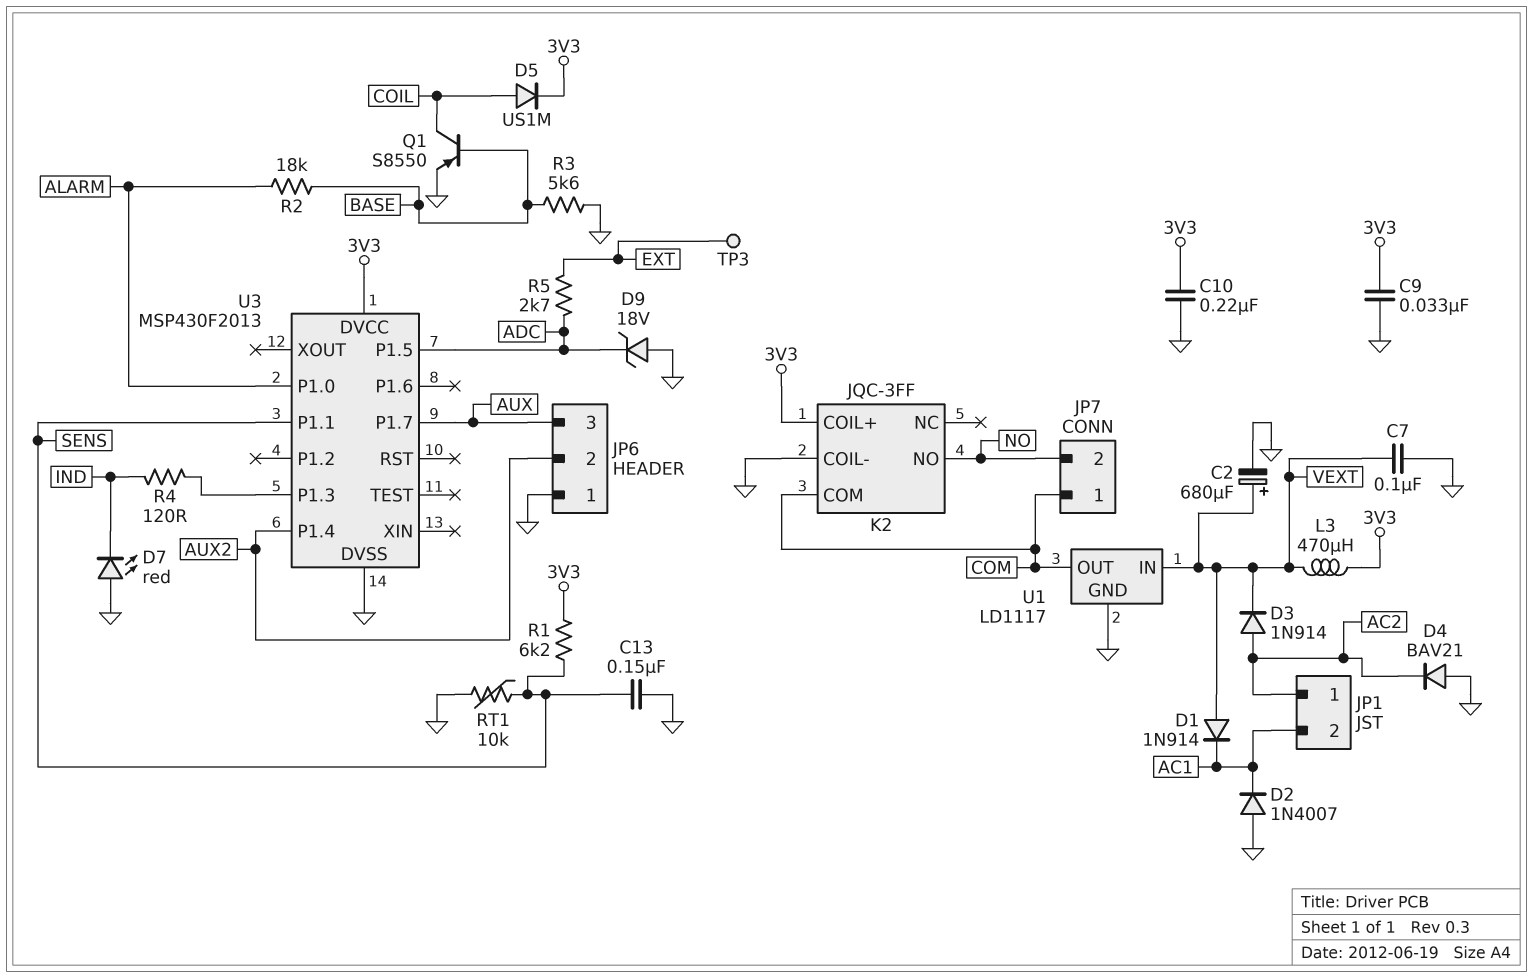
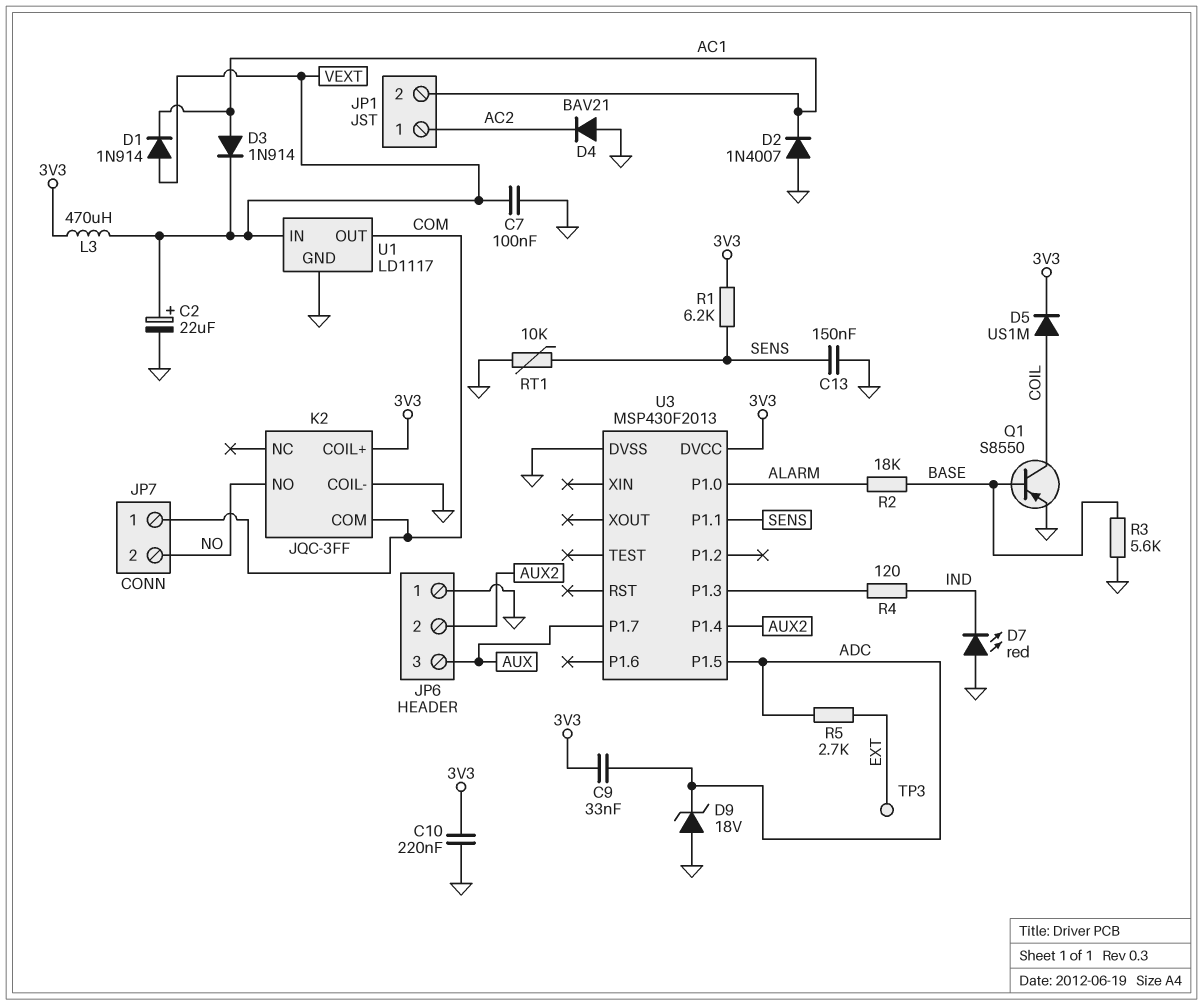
C2: 680uF (plus VEXT, minus GND) -> 22uF (plus VEXT, minus GND)
C9: 33nF (3V3, GND) -> 33nF (3V3, ADC)
D3: diode 1N914 (A AC2, K VEXT) -> diode 1N914 (A AC1, K VEXT)

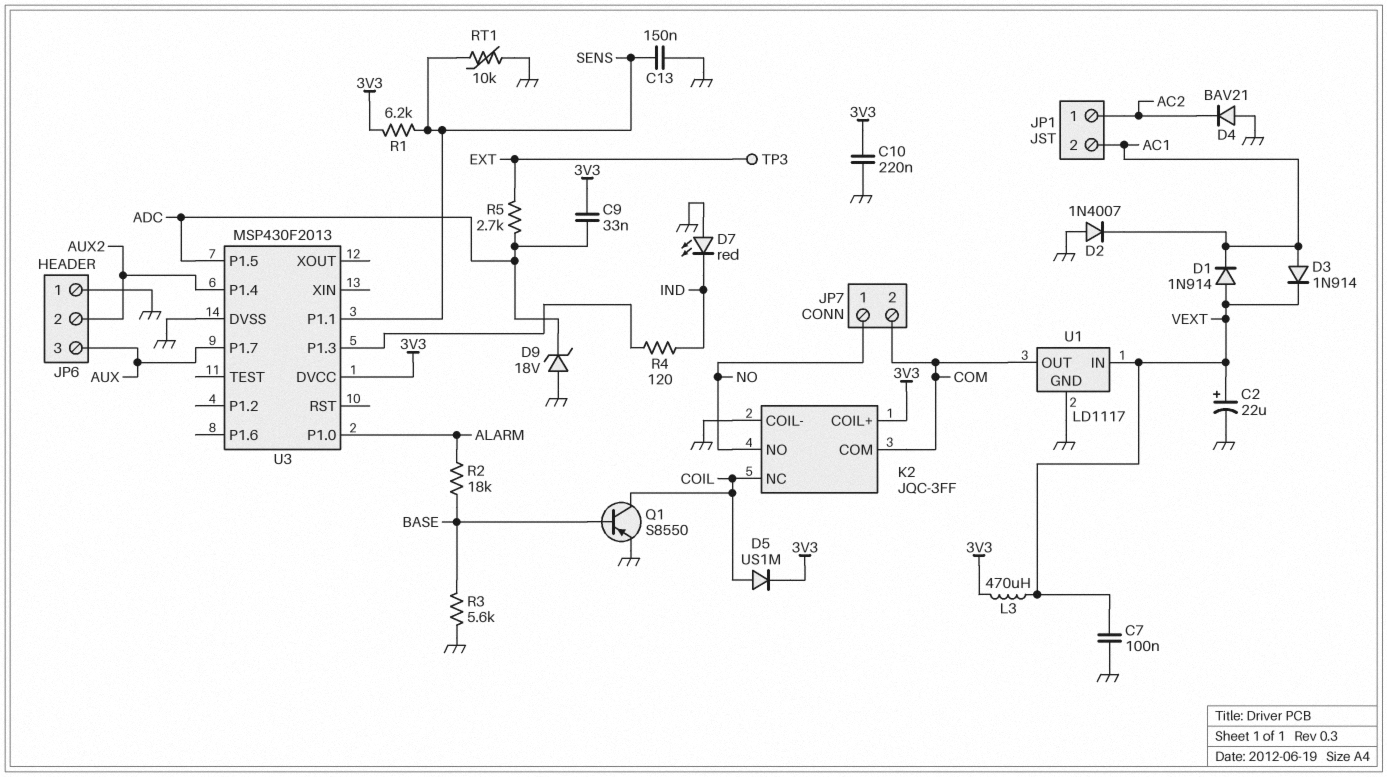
JP7 pin 1: COM -> NO
JP7 pin 2: NO -> COM
K2 pin NC: none -> COIL

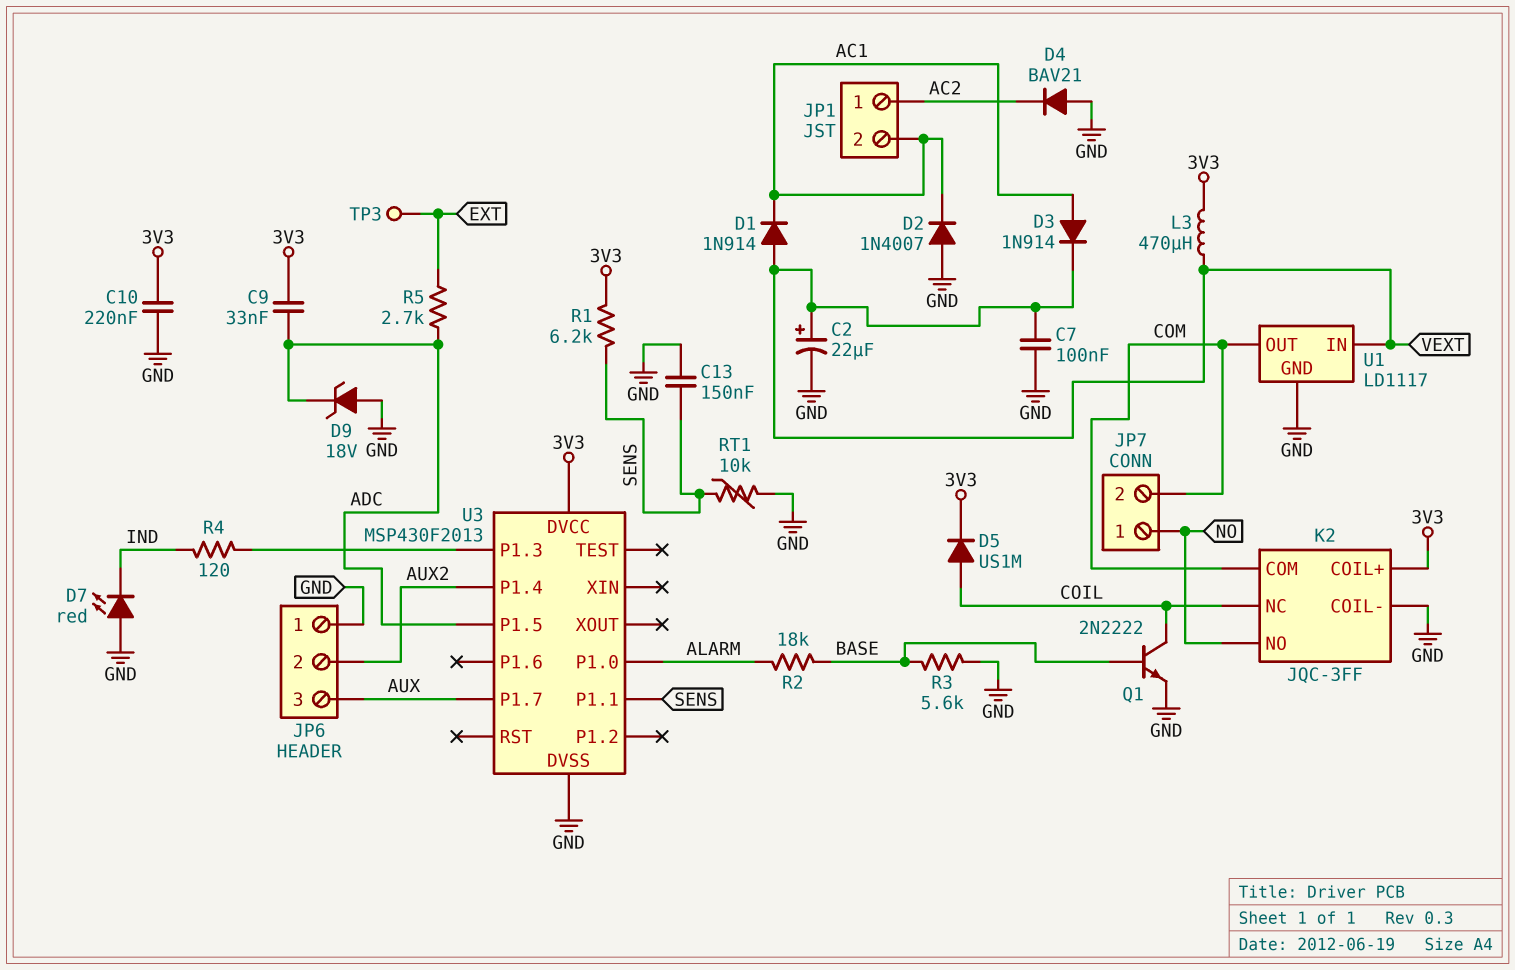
Q1: PNP S8550 (B BASE, C COIL, E GND) -> NPN 2N2222 (B BASE, C COIL, E GND)

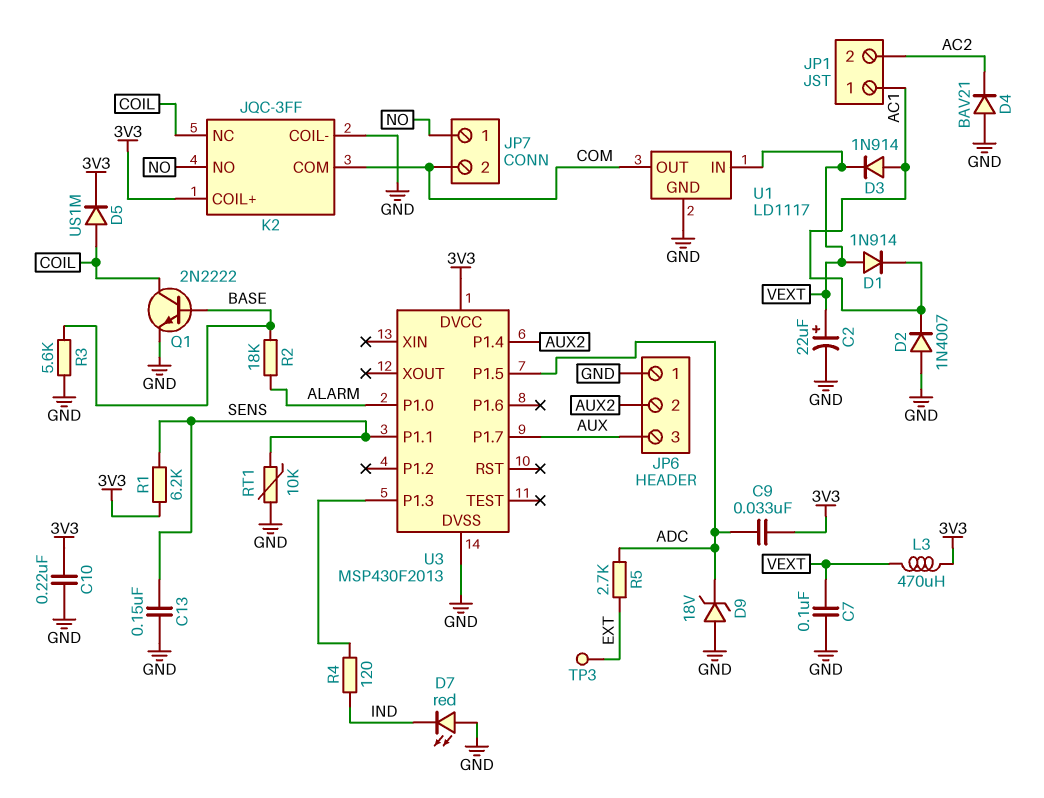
JP1 pin 1: AC2 -> AC1
JP1 pin 2: AC1 -> AC2

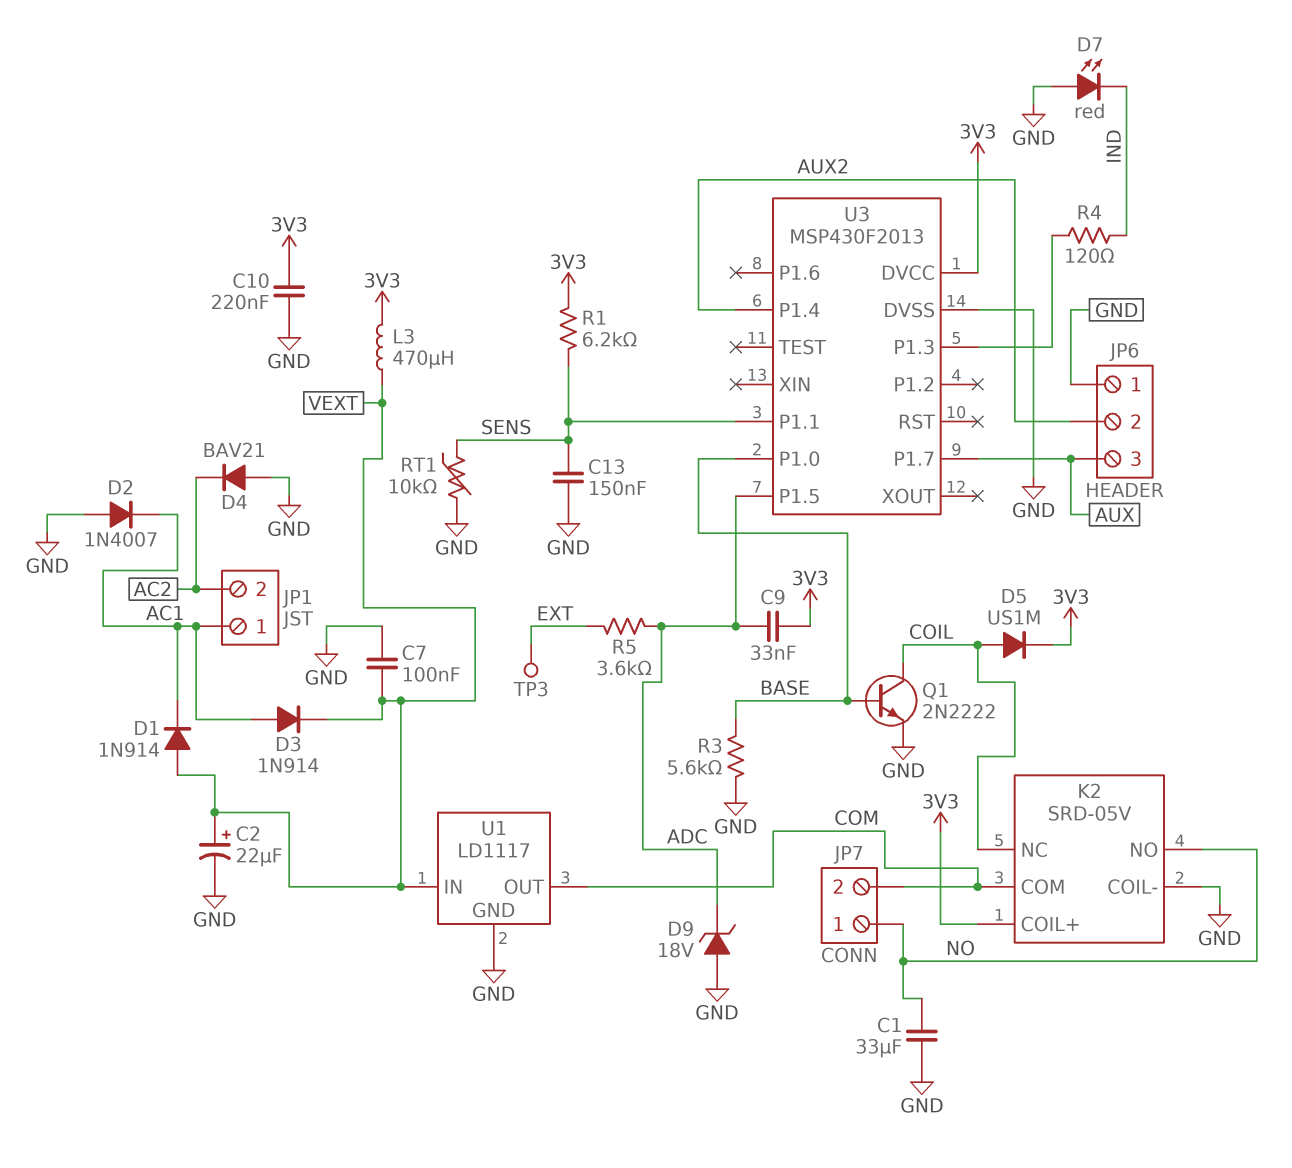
C1: none -> 33uF (GND, NO)
K2: JQC-3FF -> SRD-05V
R2: 18k (ALARM, BASE) -> none
R5: 2.7k (ADC, EXT) -> 3.6k (ADC, EXT)
U3 pin P1.0: ALARM -> BASE

